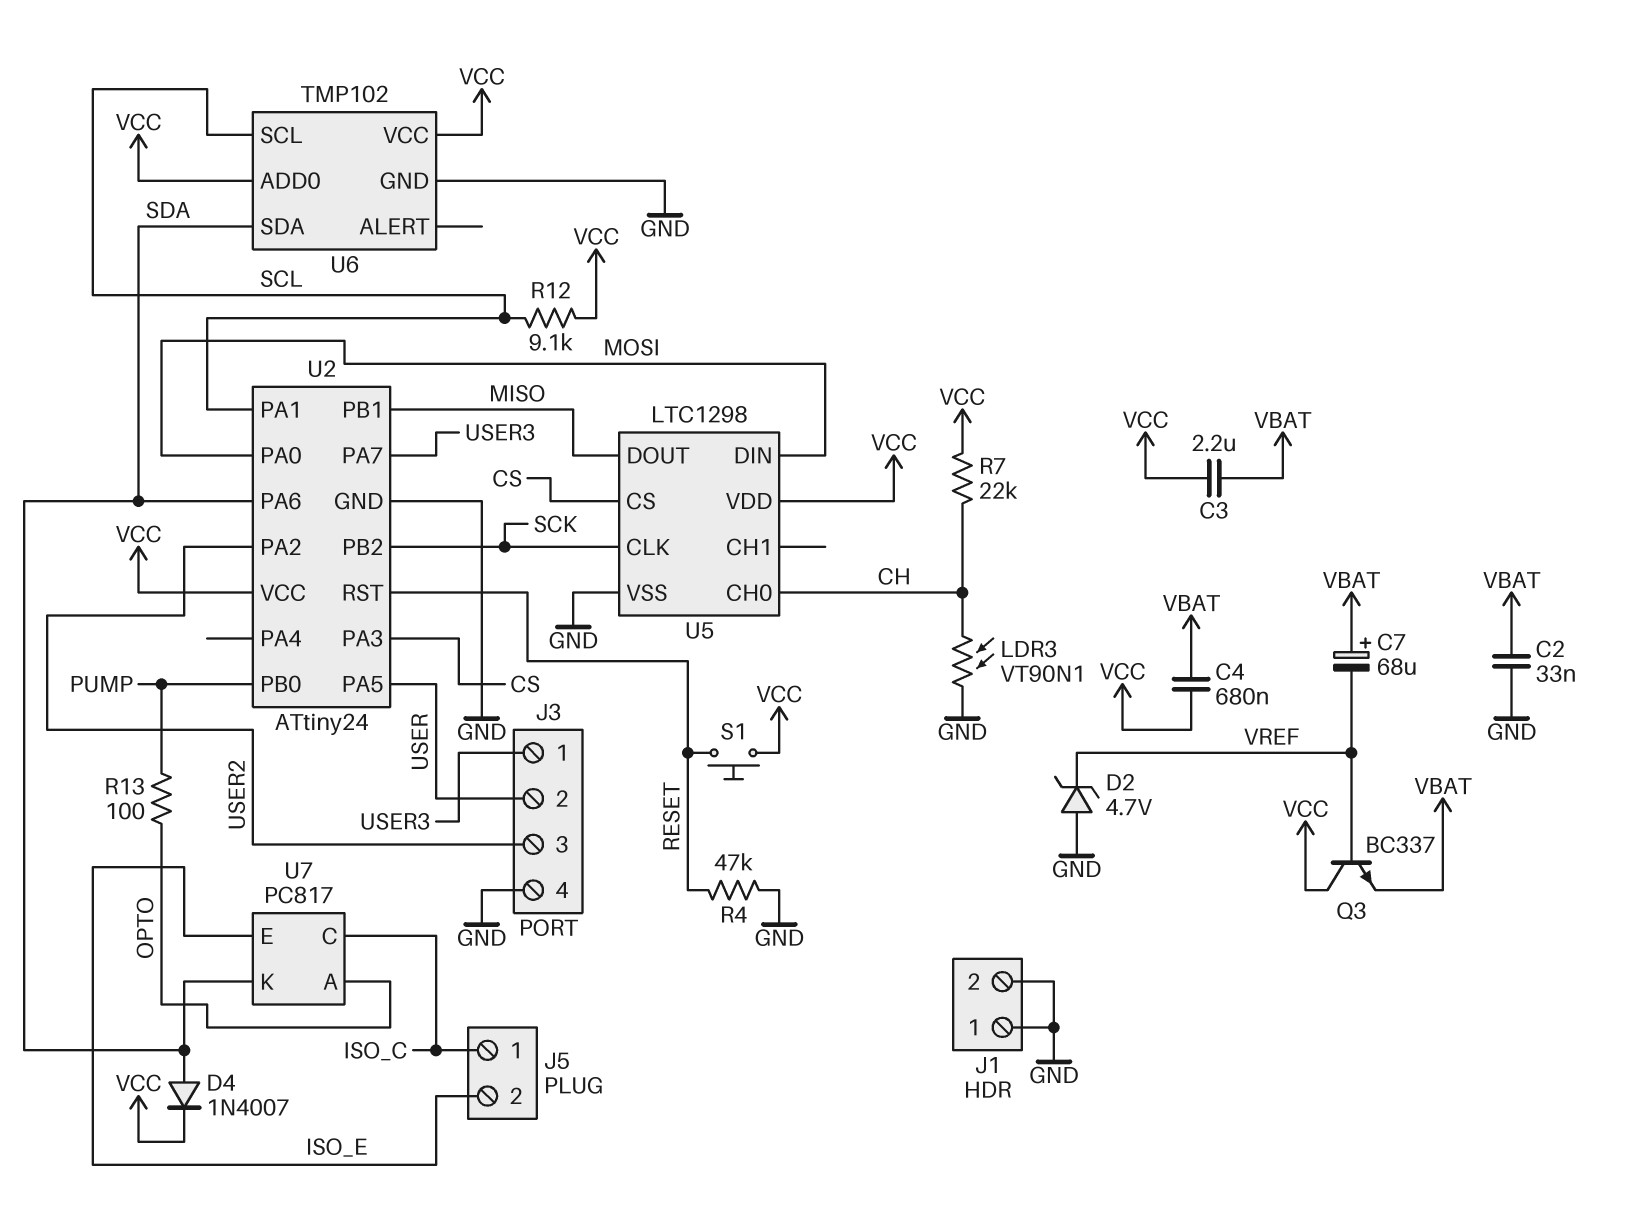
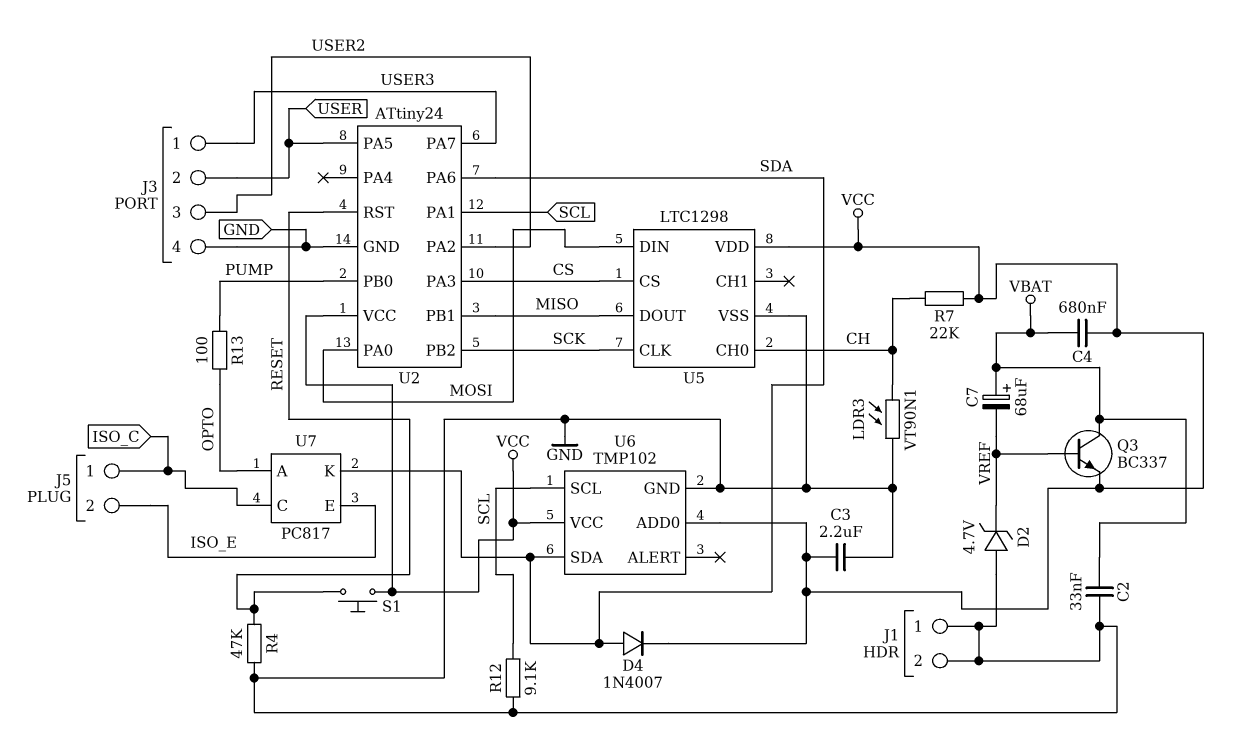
C3: 2.2uF (VBAT, VCC) -> 2.2uF (GND, VCC)
Q3: NPN BC337 (B VREF, C VCC, E VBAT) -> NPN BC337 (B VREF, C VBAT, E VCC)
R12: 9.1k (SCL, VCC) -> 9.1k (GND, SCL)

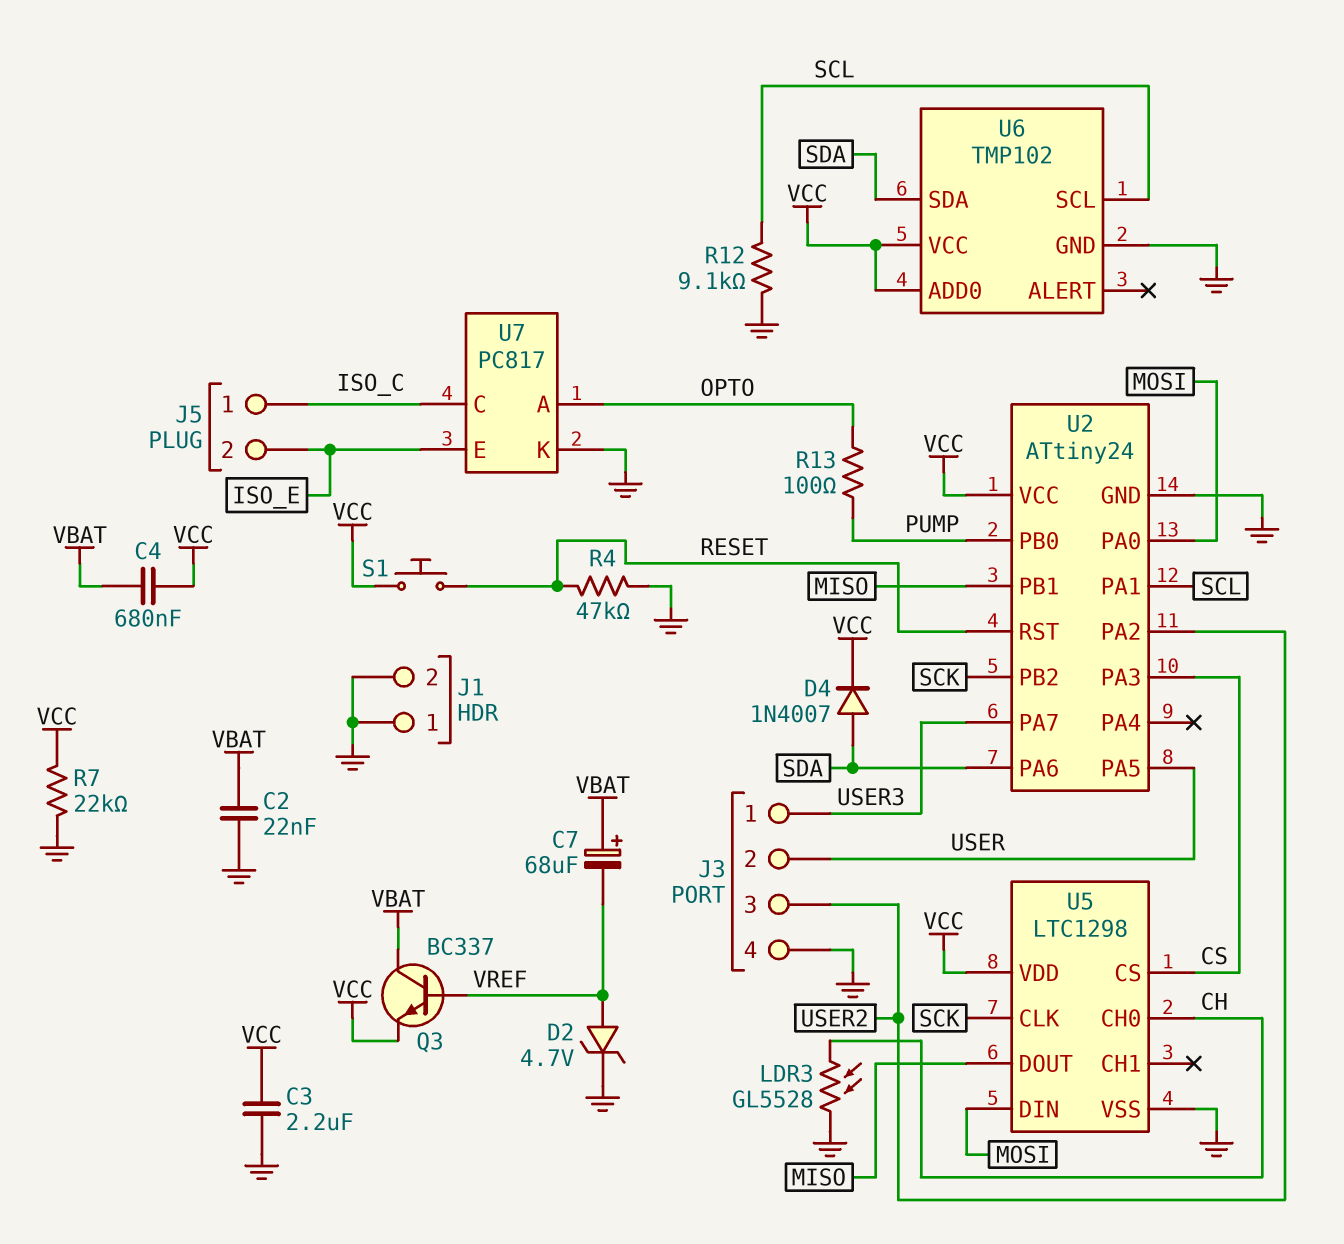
C2: 33nF (GND, VBAT) -> 22nF (GND, VBAT)
D2: zener 4.7V (A GND, K VREF) -> zener 4.7V (A VREF, K GND)
LDR3: VT90N1 (CH, GND) -> GL5528 (CH, GND)
R7: 22k (CH, VCC) -> 22k (GND, VCC)
U7 pin K: SDA -> GND

